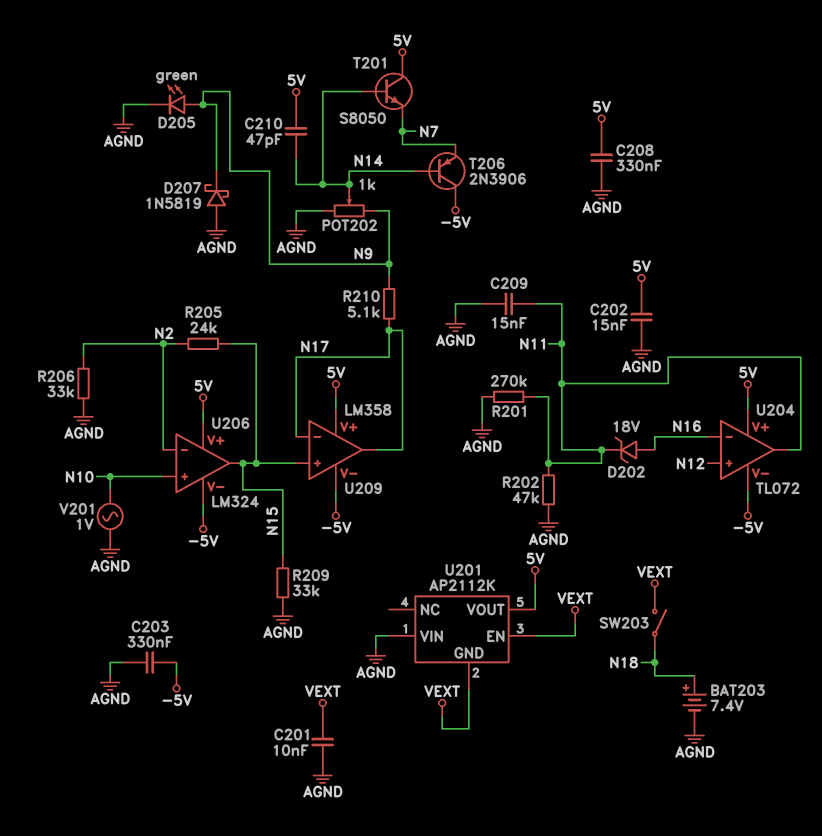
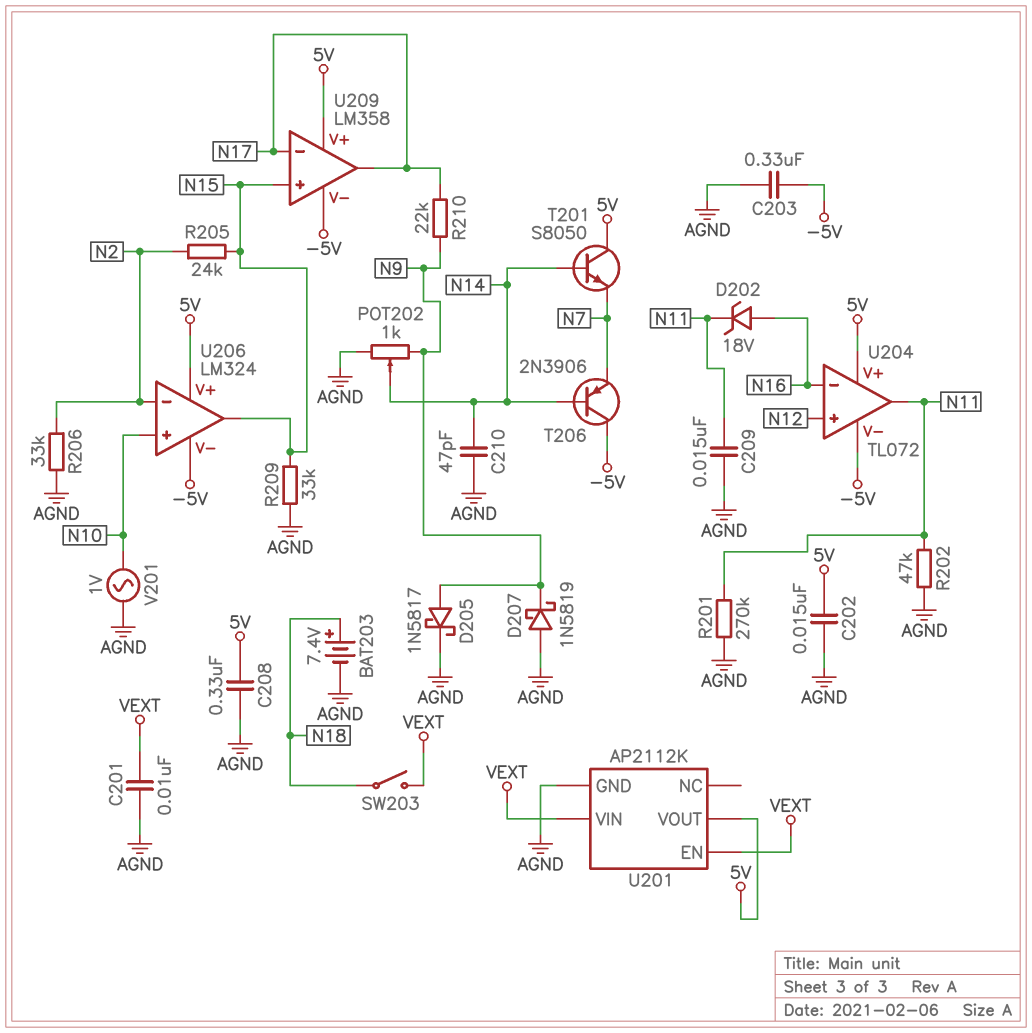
C210: 47pF (5V, N14) -> 47pF (AGND, N14)
D205: LED green (A N9, K AGND) -> schottky 1N5817 (A N9, K AGND)
R210: 5.1k (N9, N17) -> 22k (N9, N17)
U201 pin GND: VEXT -> AGND
U201 pin VIN: AGND -> VEXT

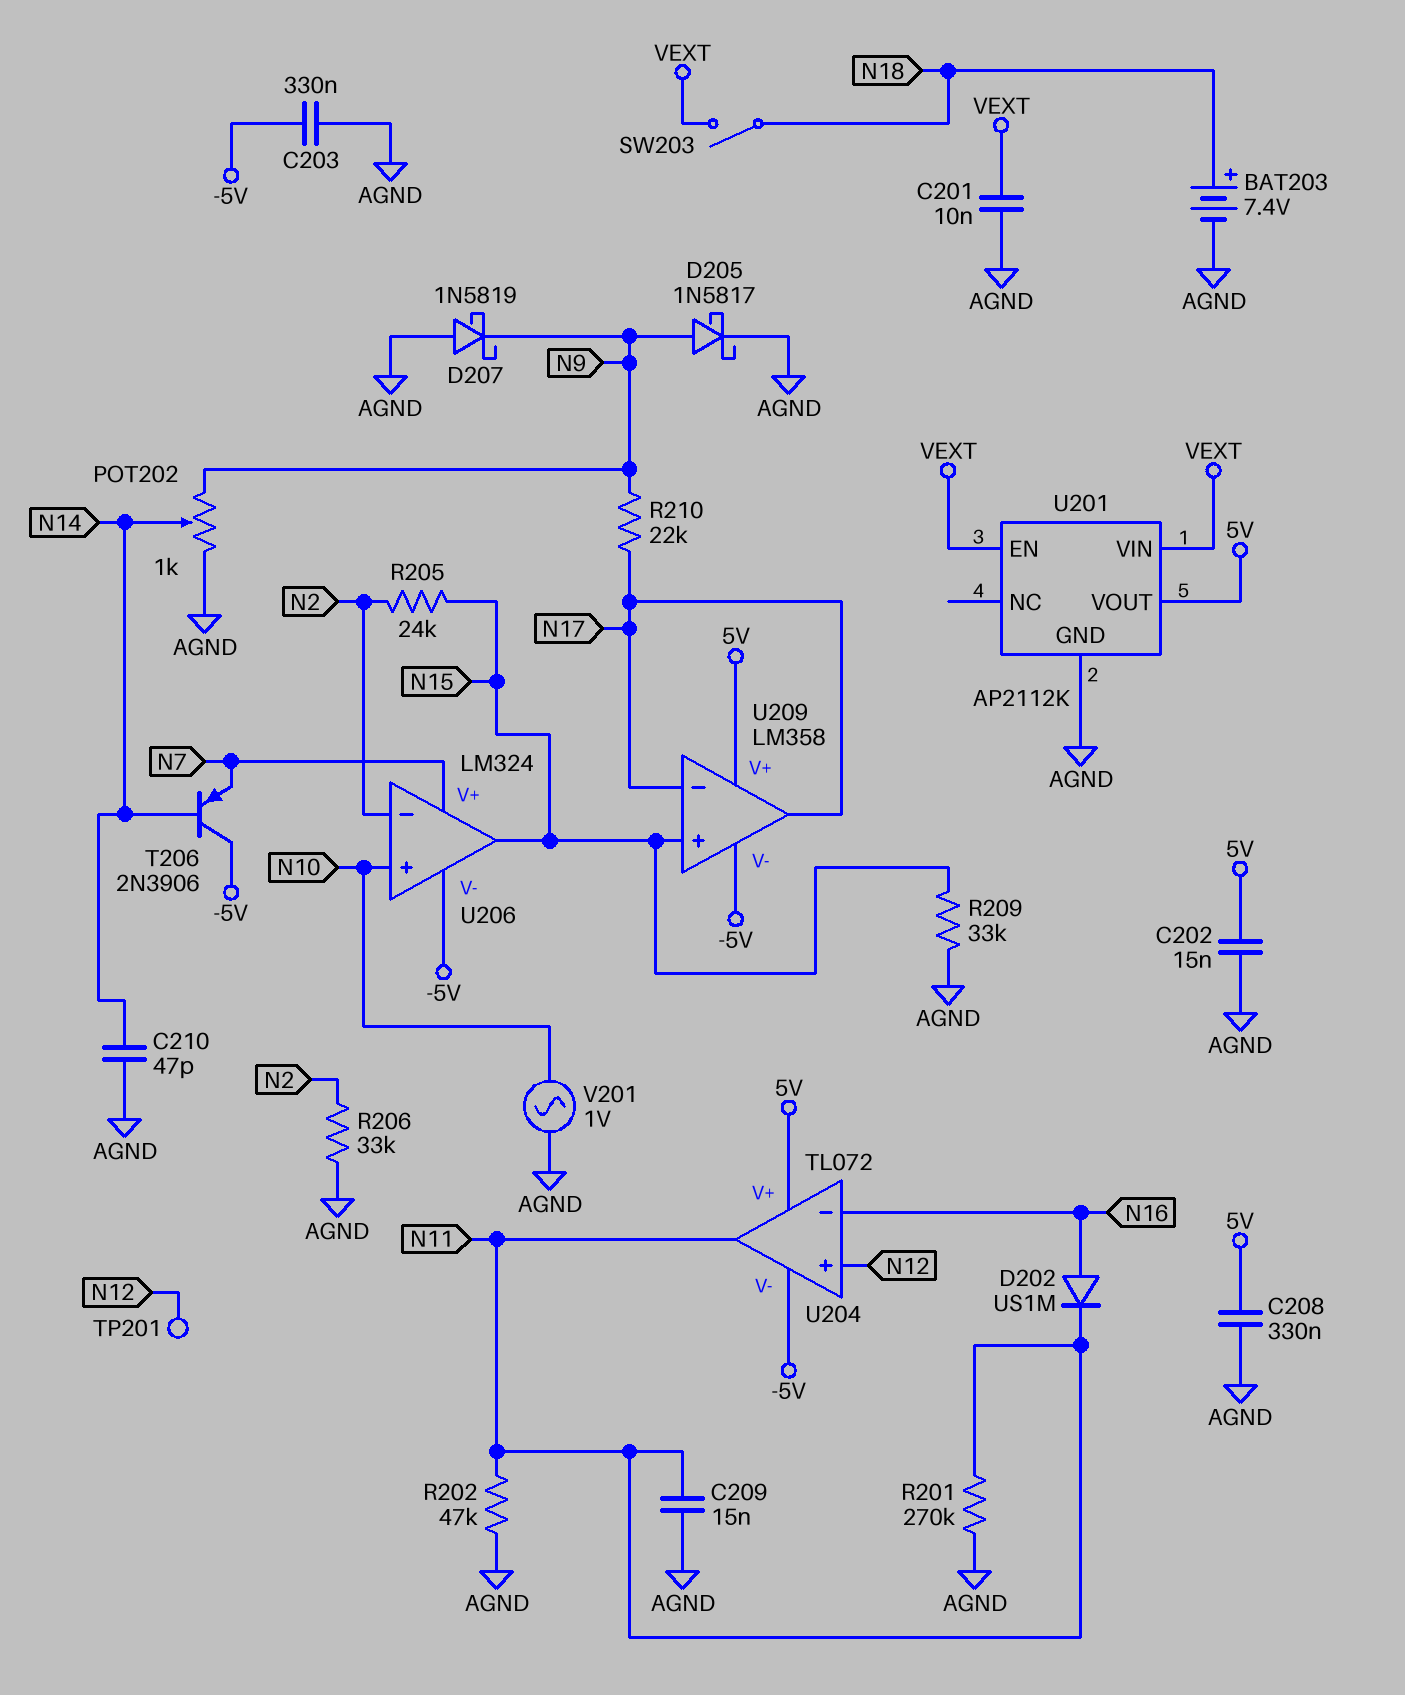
D202: zener 18V (A N16, K N11) -> diode US1M (A N16, K N11)
T201: NPN S8050 (B N14, C 5V, E N7) -> none
TP201: none -> test point (N12)
U206 pin V+: 5V -> N7

